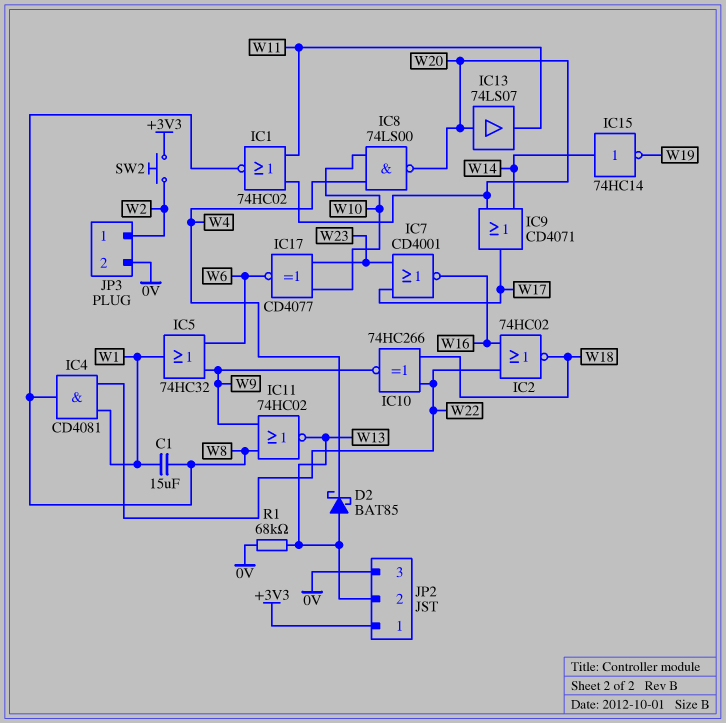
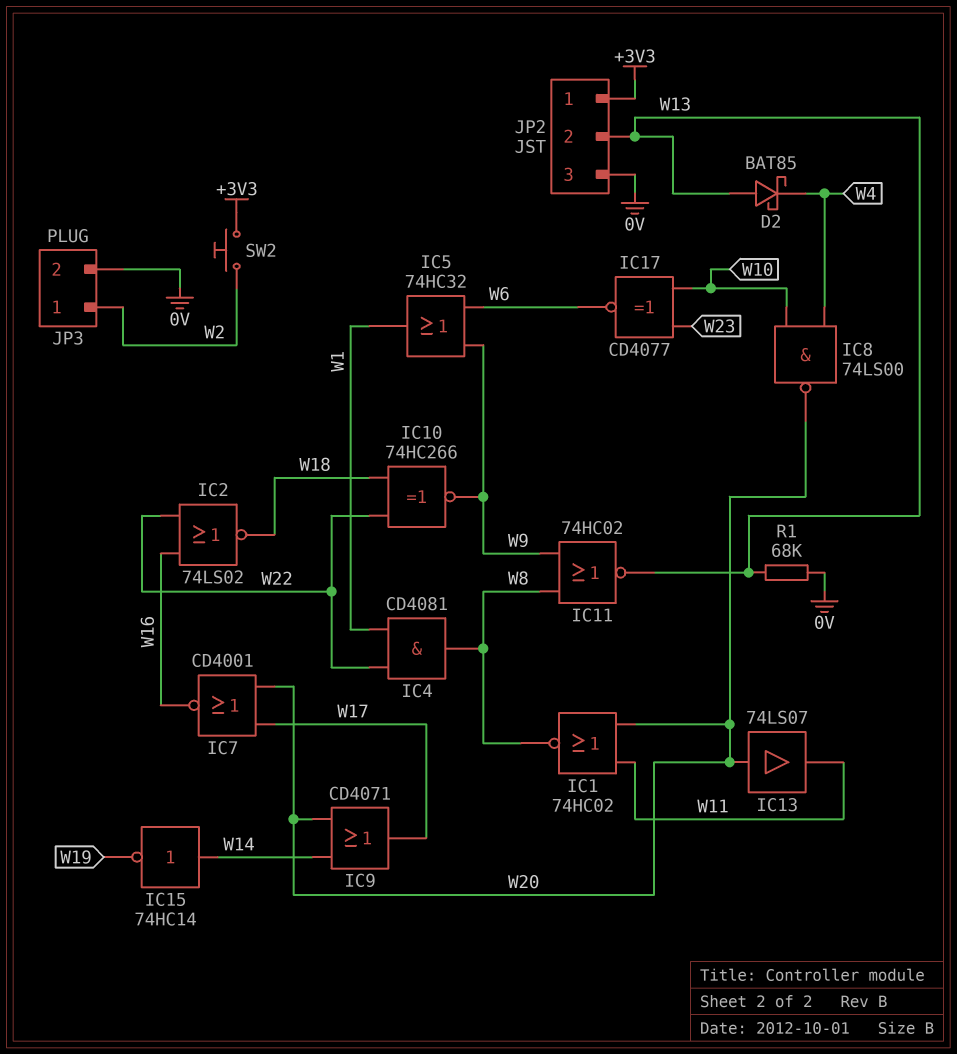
C1: 15uF (W1, W8) -> none
IC2: NOR 74HC02 (in W16, in W22, out W18) -> NOR 74LS02 (in W16, in W22, out W18)
IC7: NOR CD4001 (in W17, in W23, out W16) -> NOR CD4001 (in W17, in W20, out W16)

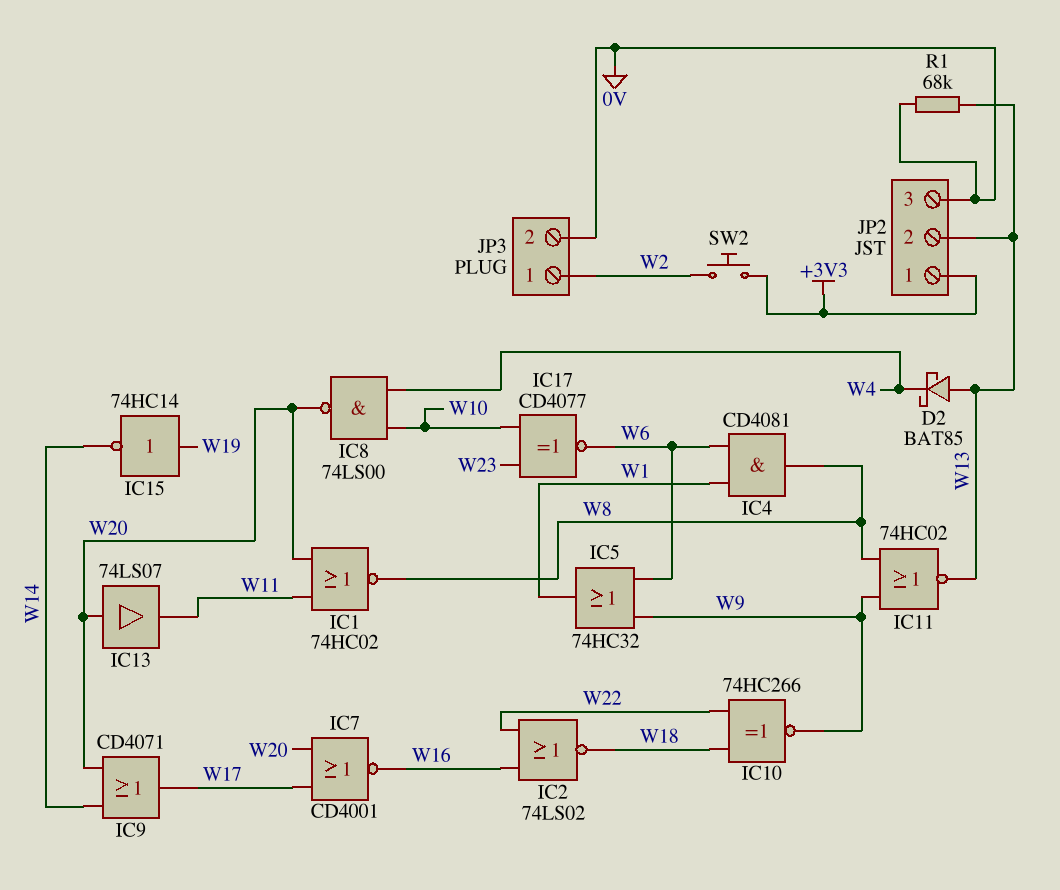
IC4: AND CD4081 (in W1, in W22, out W8) -> AND CD4081 (in W1, in W6, out W8)
IC15: NOT 74HC14 (in W14, out W19) -> NOT 74HC14 (in W19, out W14)

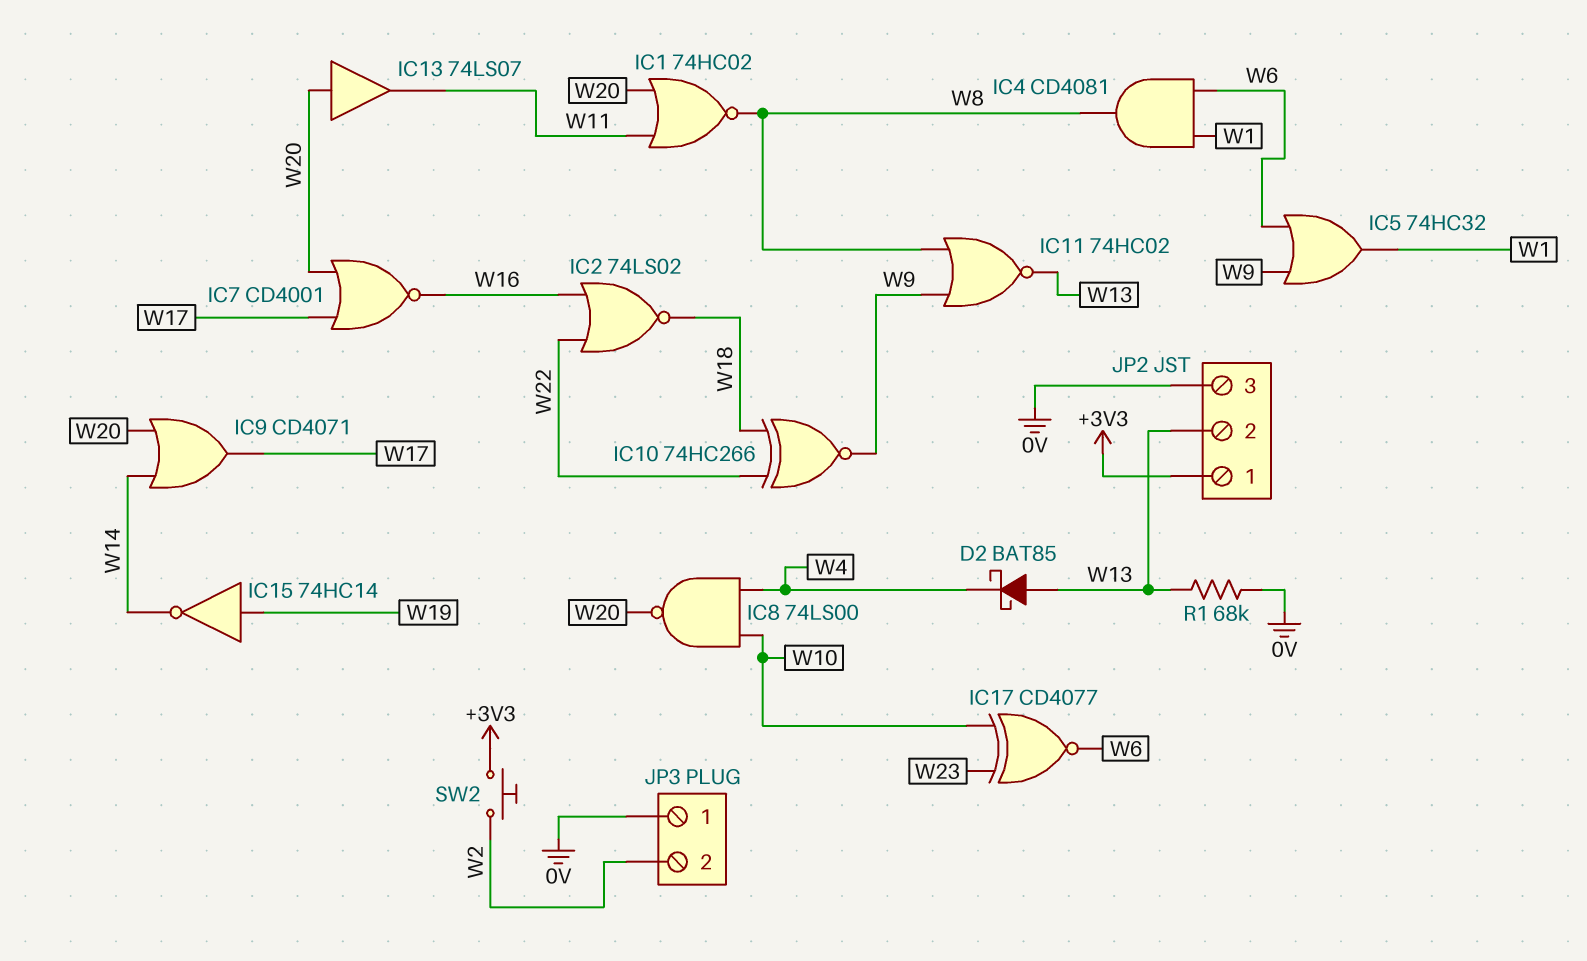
JP3 pin 1: W2 -> 0V
JP3 pin 2: 0V -> W2

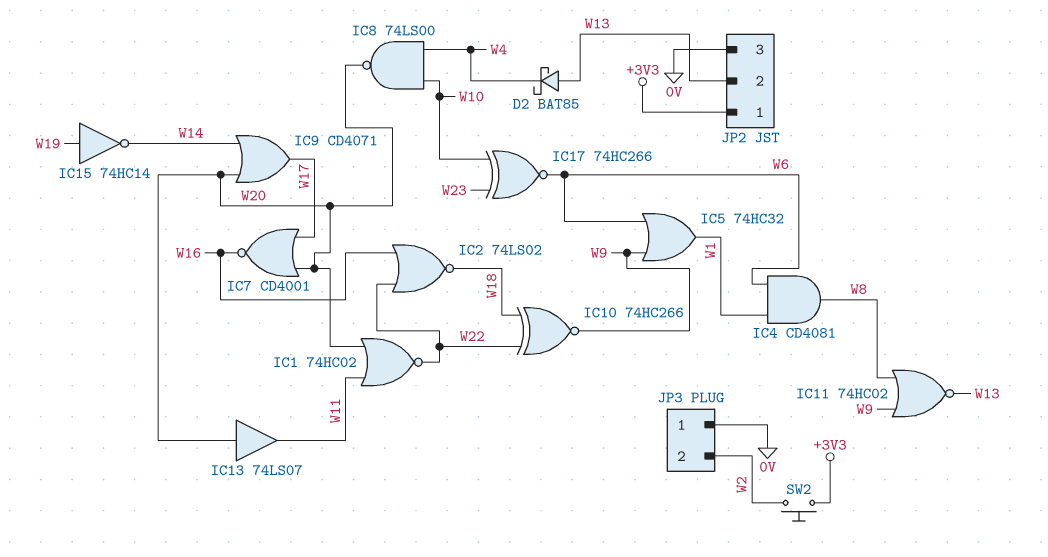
IC1: NOR 74HC02 (in W11, in W20, out W8) -> NOR 74HC02 (in W11, in W20, out W22)
IC17: XNOR CD4077 (in W10, in W23, out W6) -> XNOR 74HC266 (in W10, in W23, out W6)
R1: 68k (0V, W13) -> none

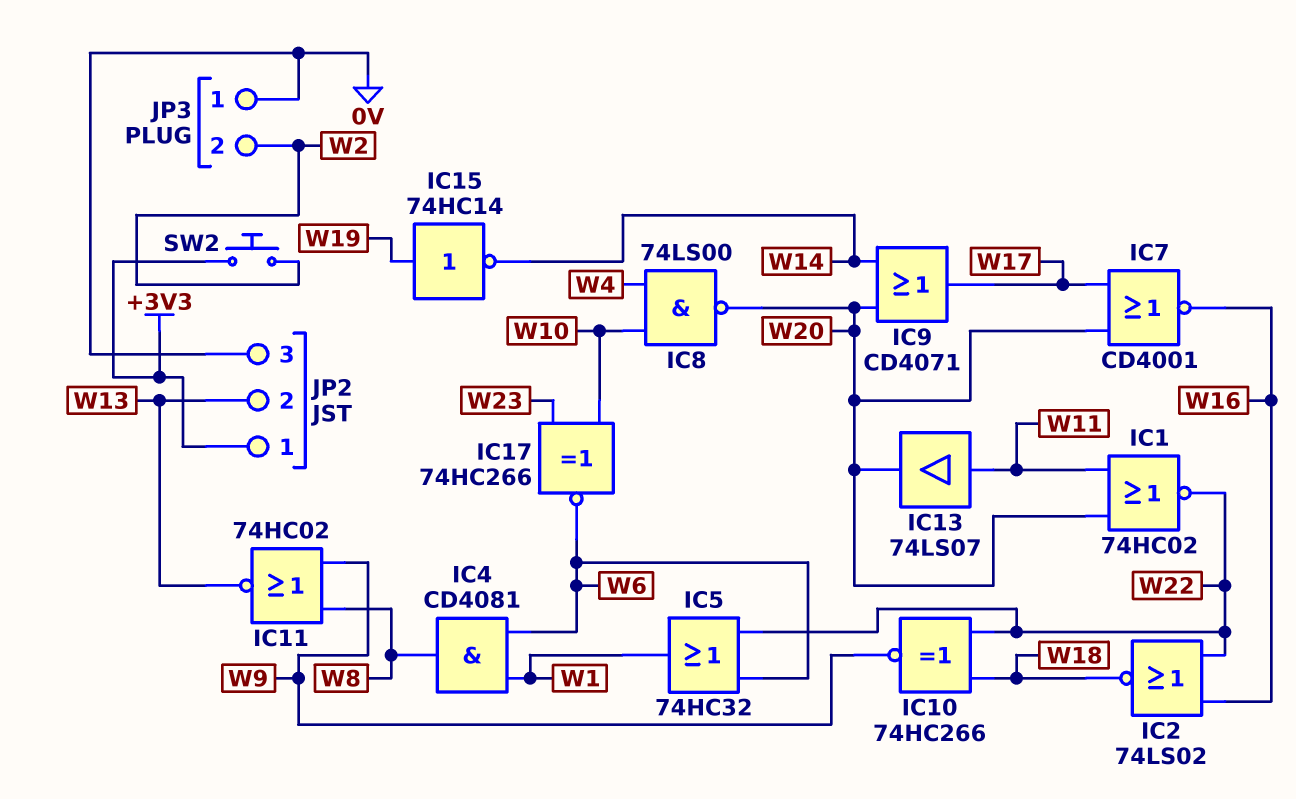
D2: schottky BAT85 (A W13, K W4) -> none
IC5: OR 74HC32 (in W6, in W9, out W1) -> OR 74HC32 (in W6, in W22, out W1)
IC13: buffer 74LS07 (in W20, out W11) -> buffer 74LS07 (in W11, out W20)

